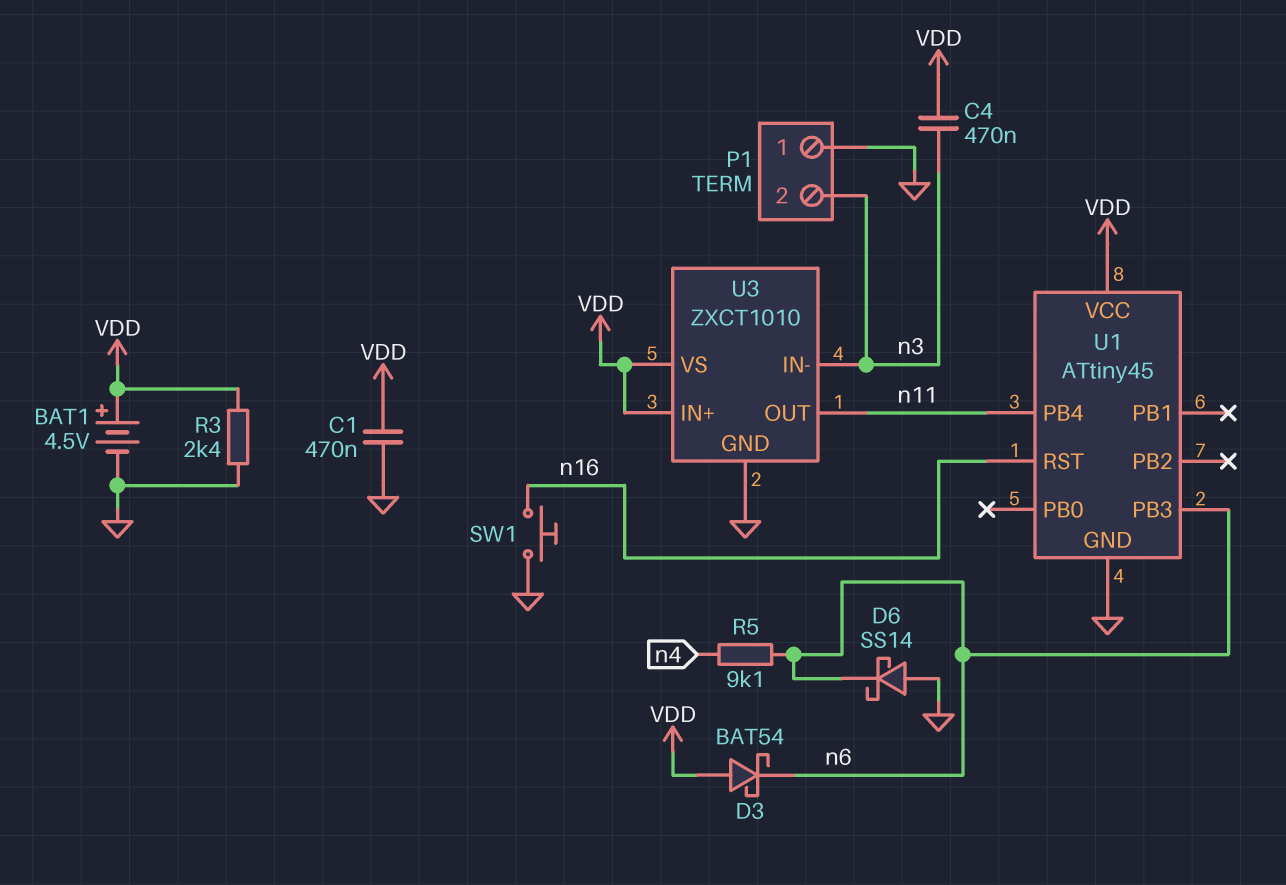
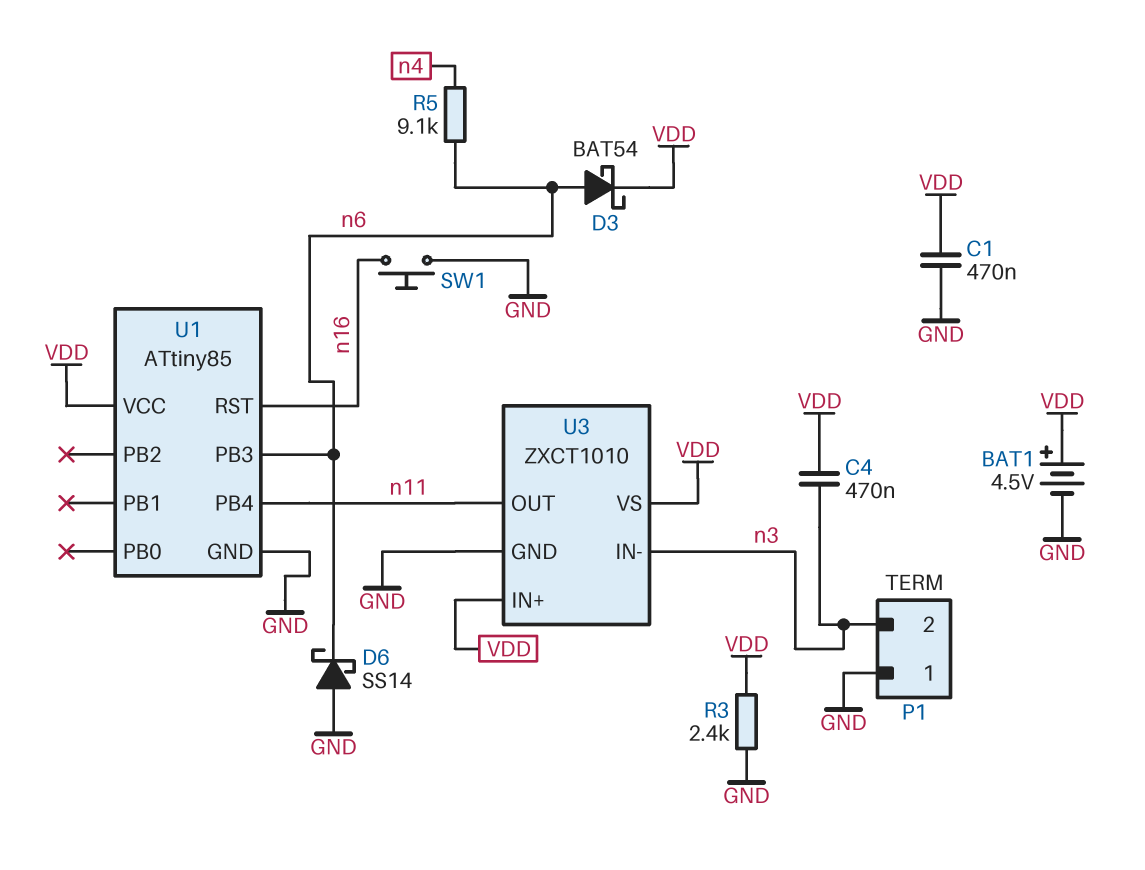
D3: schottky BAT54 (A VDD, K n6) -> schottky BAT54 (A n6, K VDD)
U1: ATtiny45 -> ATtiny85

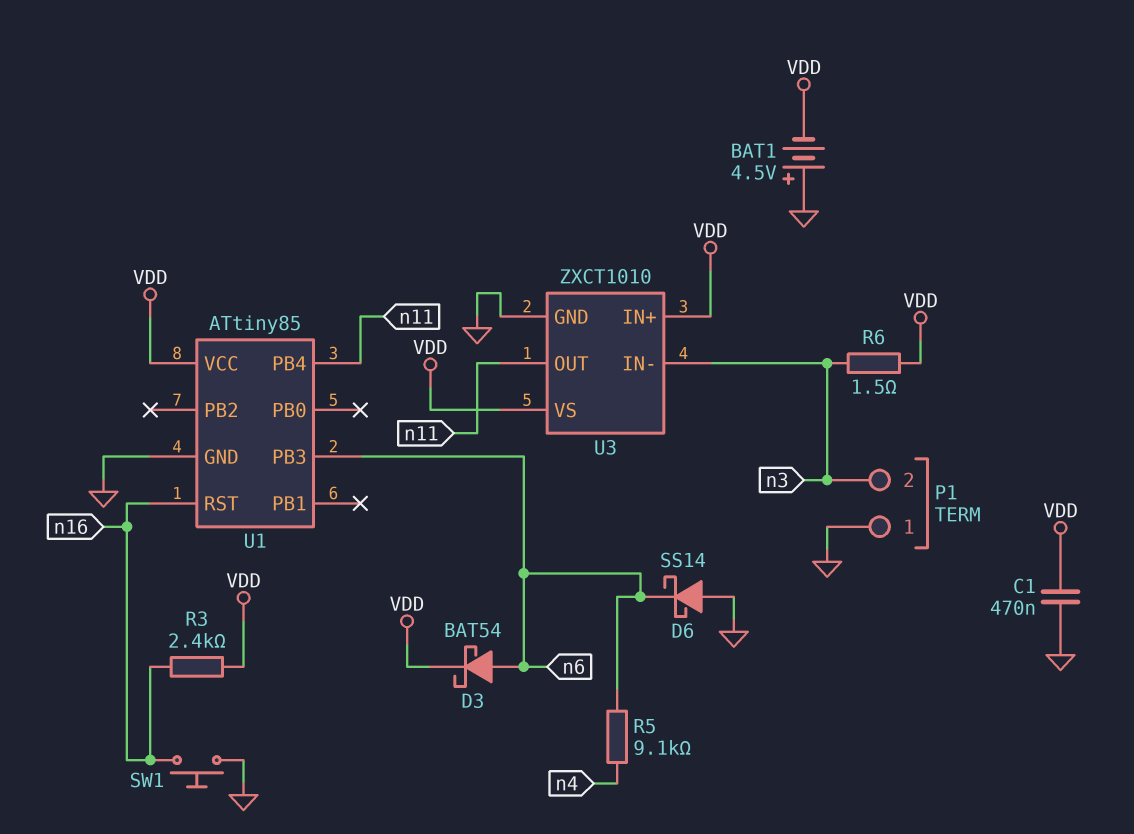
BAT1: 4.5V (plus VDD, minus GND) -> 4.5V (plus GND, minus VDD)
C4: 470nF (VDD, n3) -> none
R3: 2.4k (GND, VDD) -> 2.4k (VDD, n16)
R6: none -> 1.5 (VDD, n3)

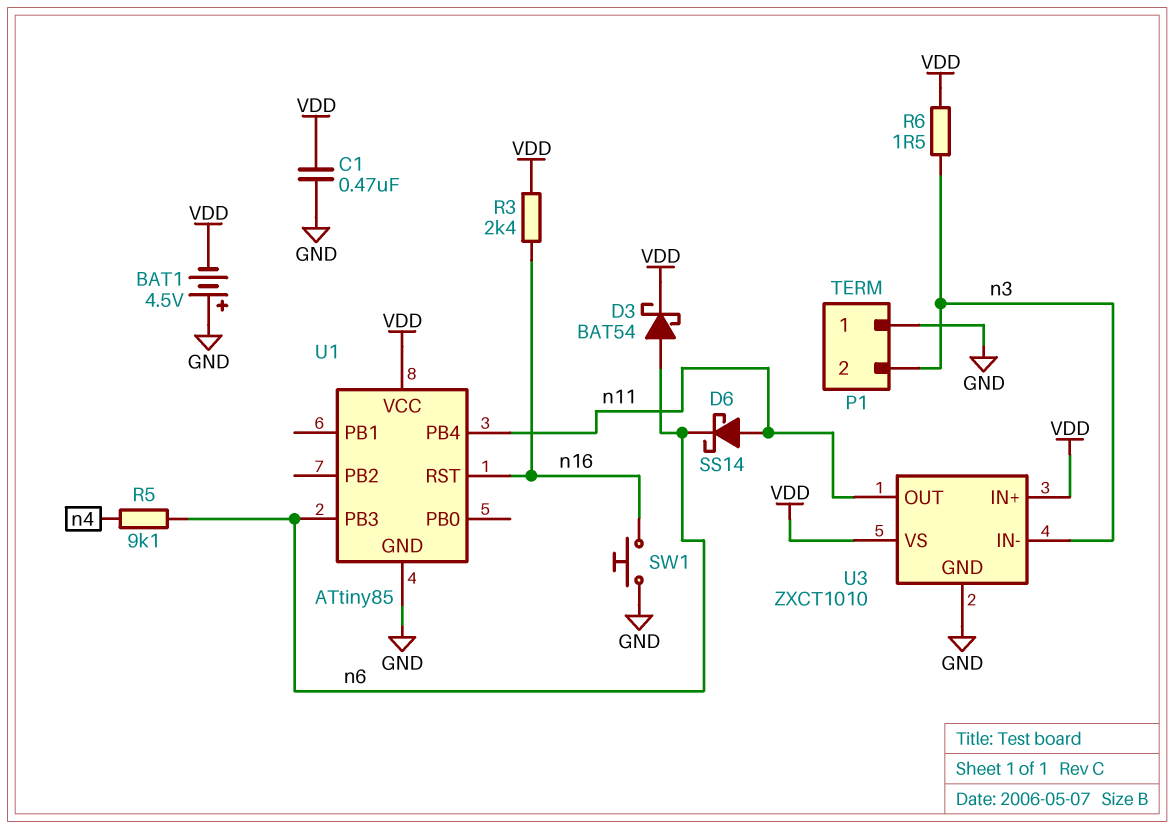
D6: schottky SS14 (A GND, K n6) -> schottky SS14 (A n11, K n6)

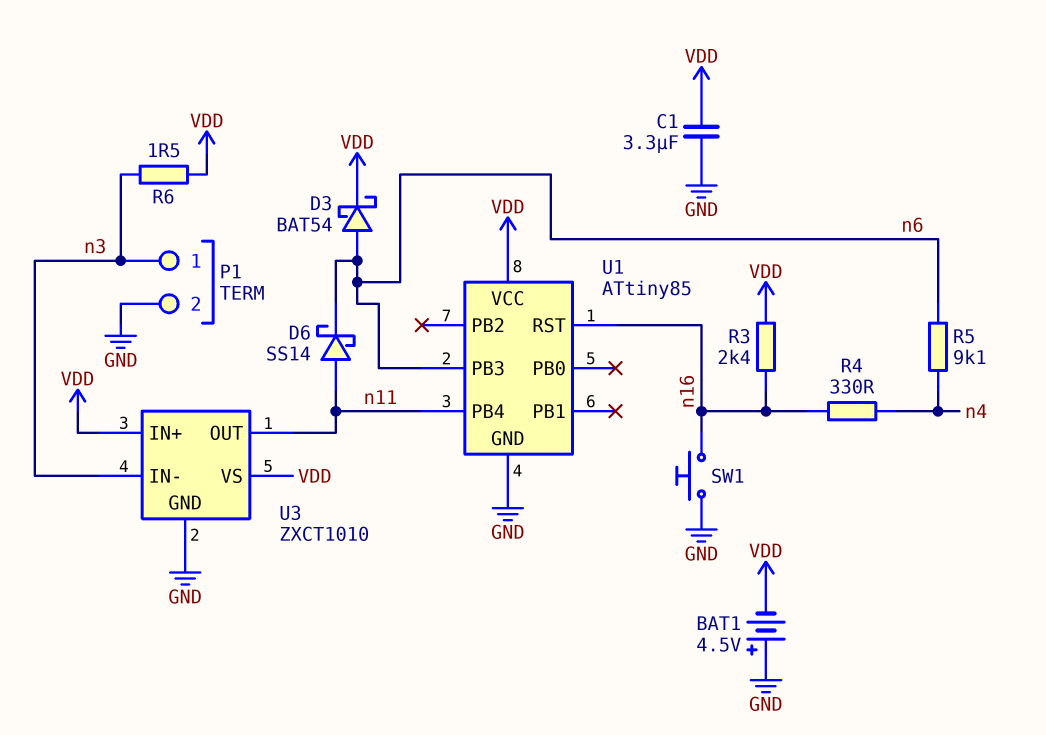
C1: 470nF (GND, VDD) -> 3.3uF (GND, VDD)
P1 pin 1: GND -> n3
P1 pin 2: n3 -> GND
R4: none -> 330 (n4, n16)

